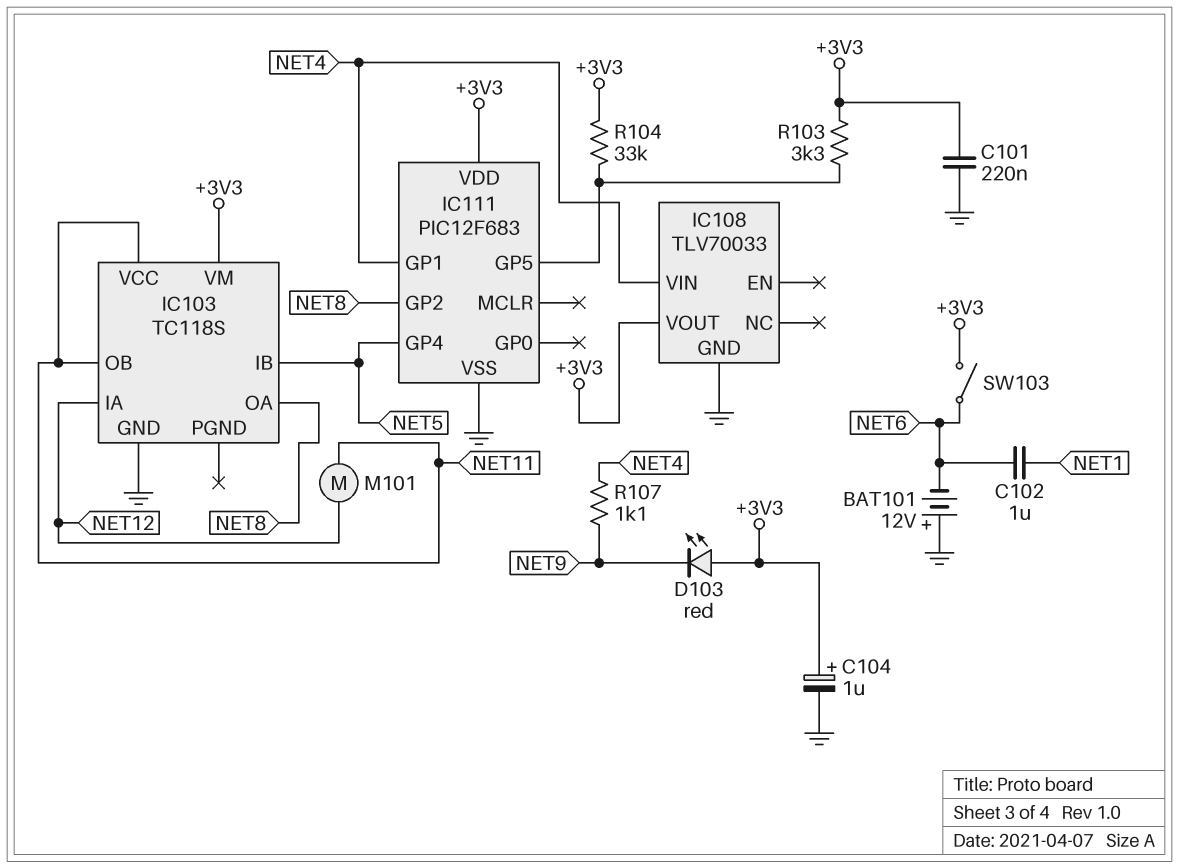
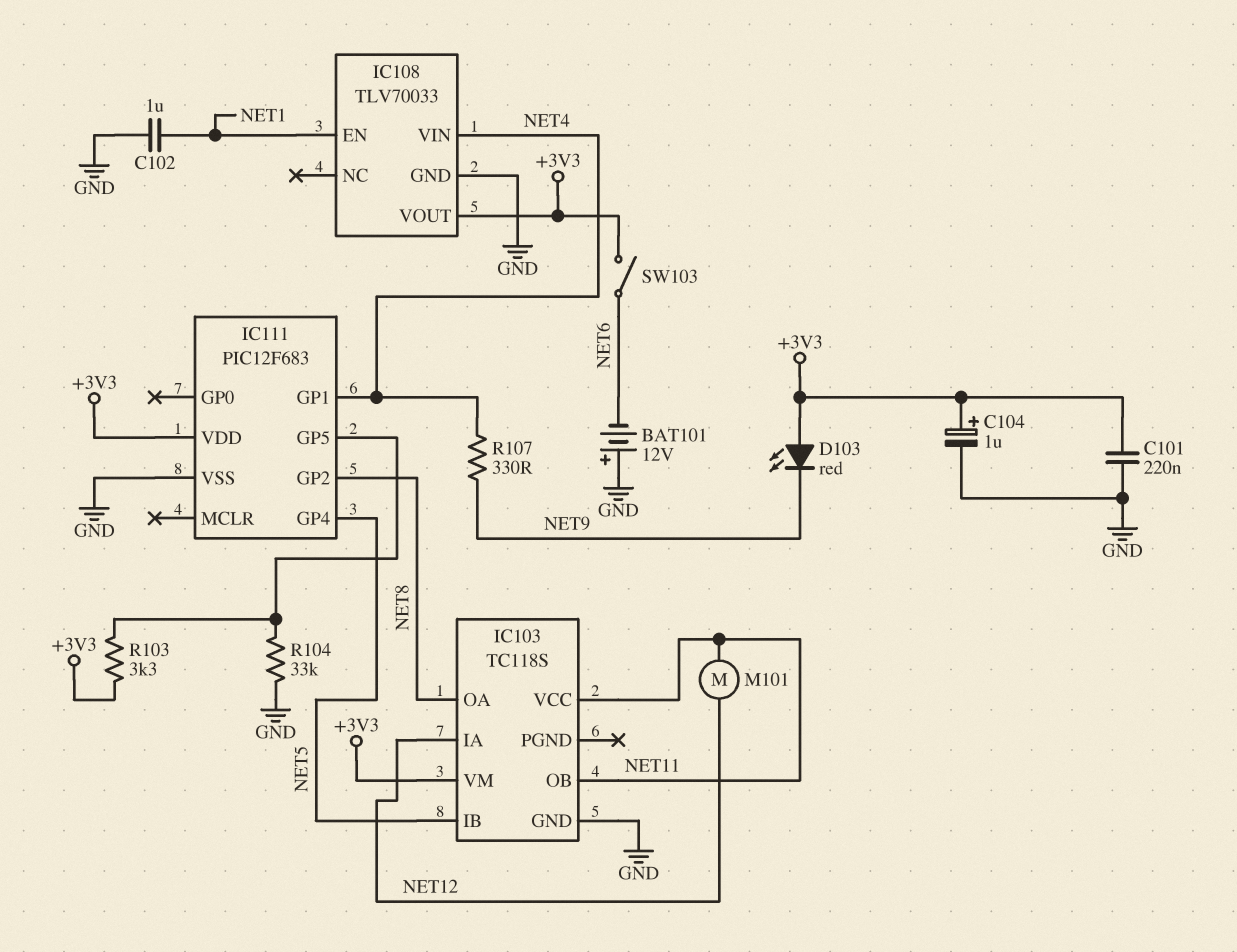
C102: 1uF (NET1, NET6) -> 1uF (GND, NET1)
IC108 pin EN: none -> NET1
R104: 33k (+3V3, IC111/GP5) -> 33k (GND, IC111/GP5)
R107: 1.1k (NET4, NET9) -> 330 (NET4, NET9)

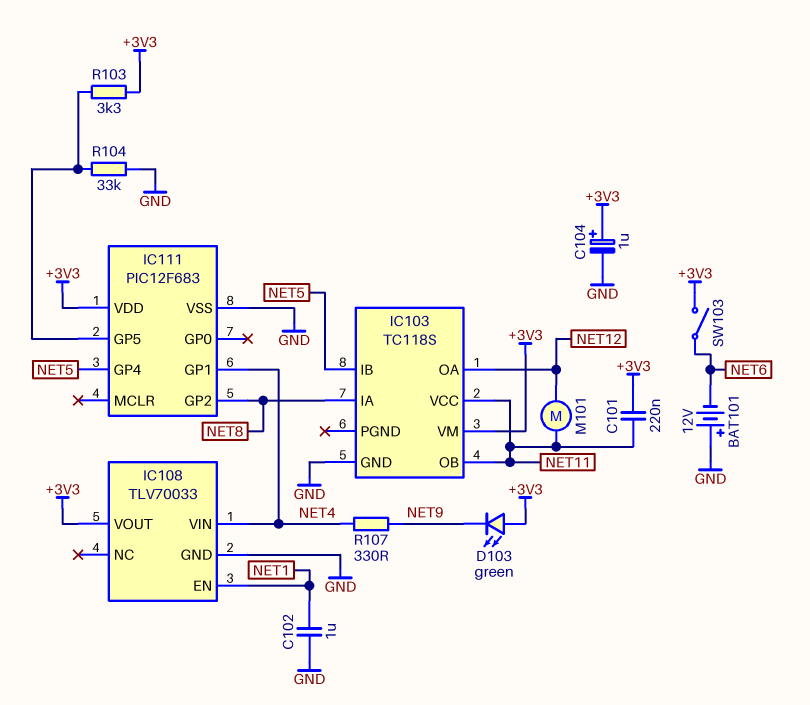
C101: 220nF (+3V3, GND) -> 220nF (+3V3, NET11)
D103: LED red (A +3V3, K NET9) -> LED green (A +3V3, K NET9)
IC103 pin IA: NET12 -> NET8
IC103 pin OA: NET8 -> NET12

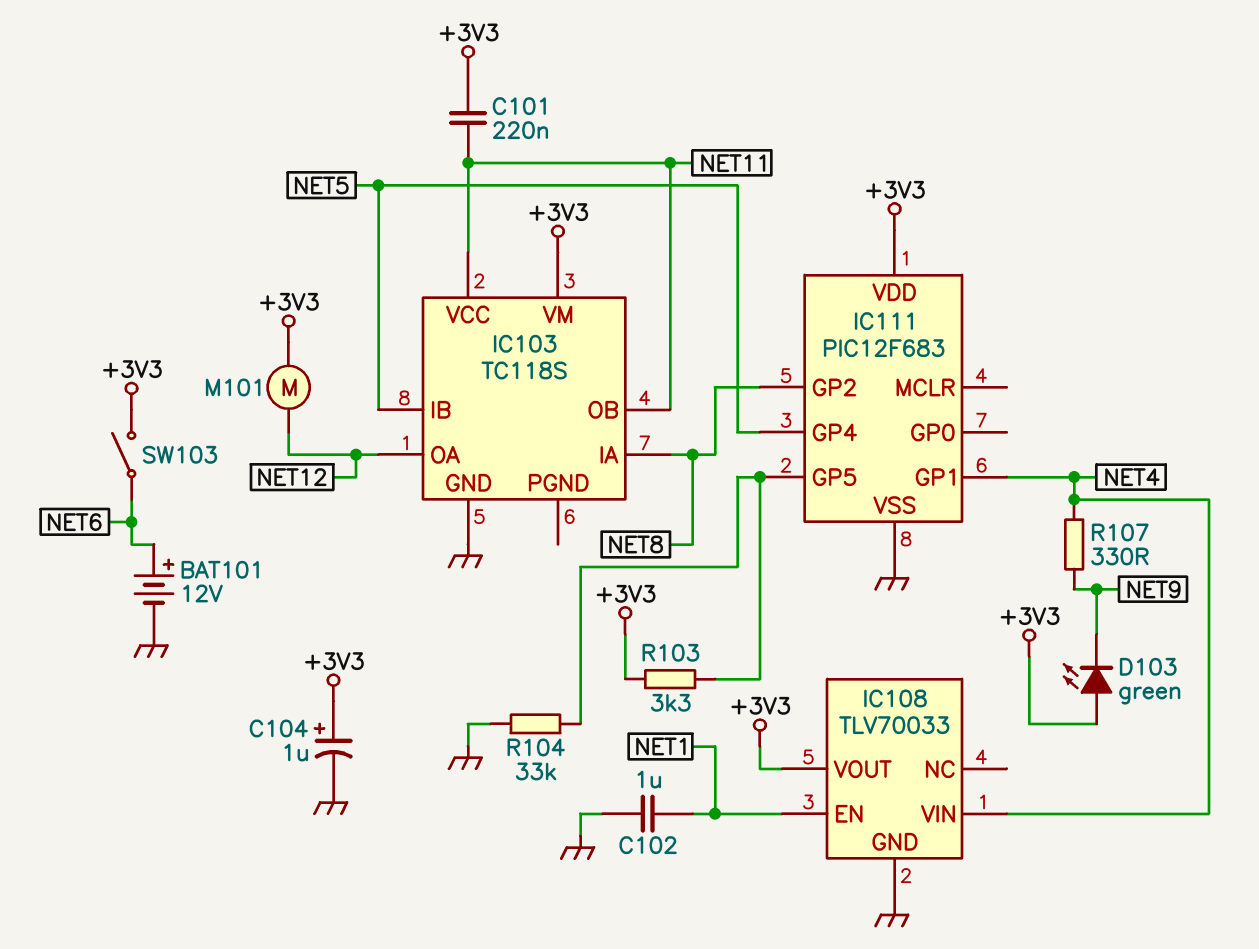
BAT101: 12V (plus GND, minus NET6) -> 12V (plus NET6, minus GND)
M101: motor (NET11, NET12) -> motor (+3V3, NET12)

